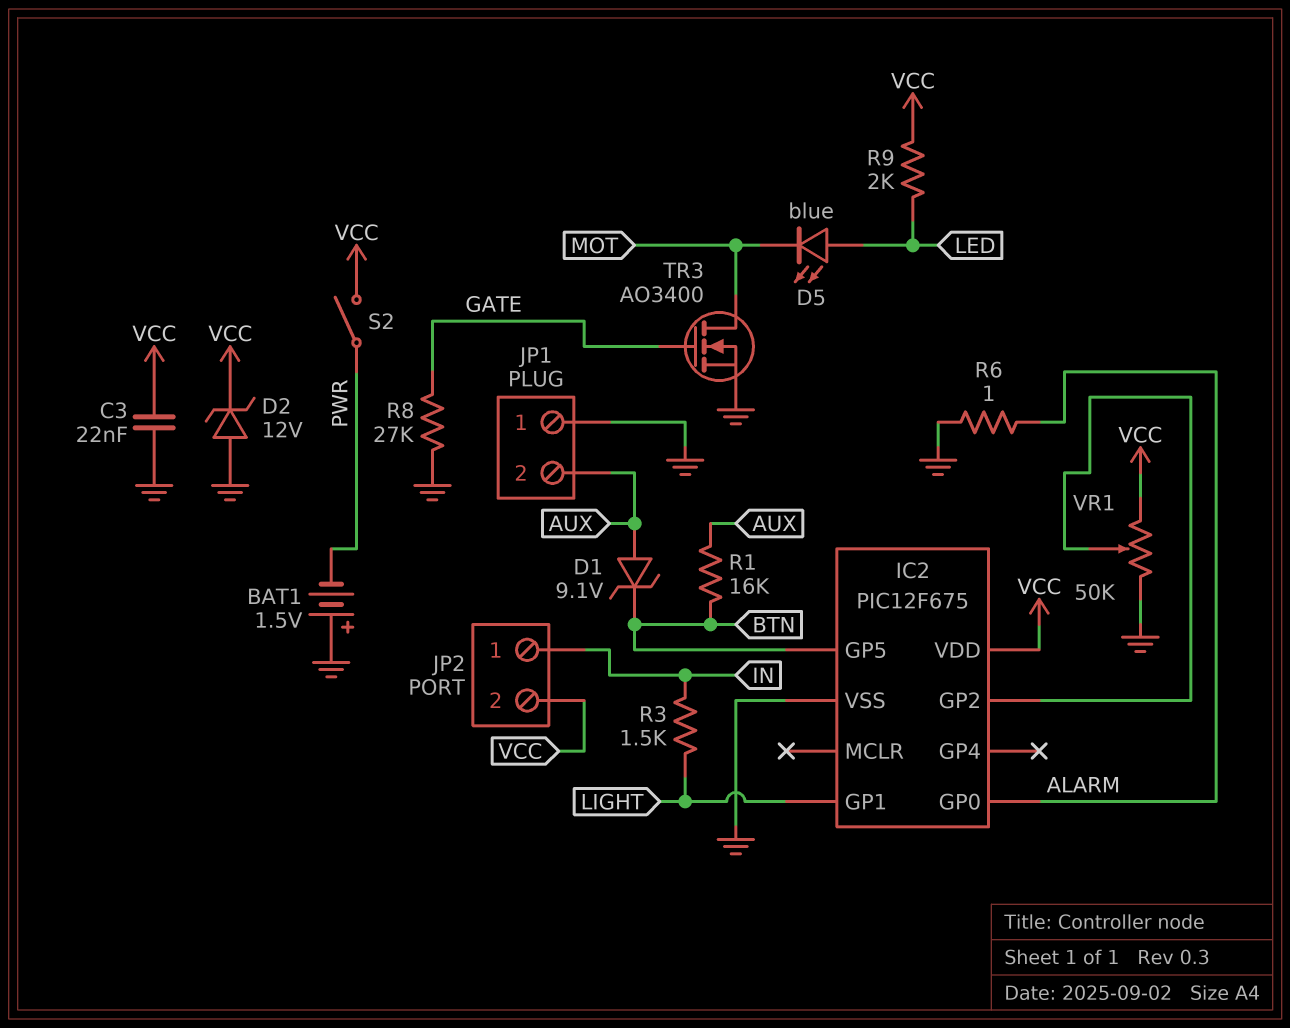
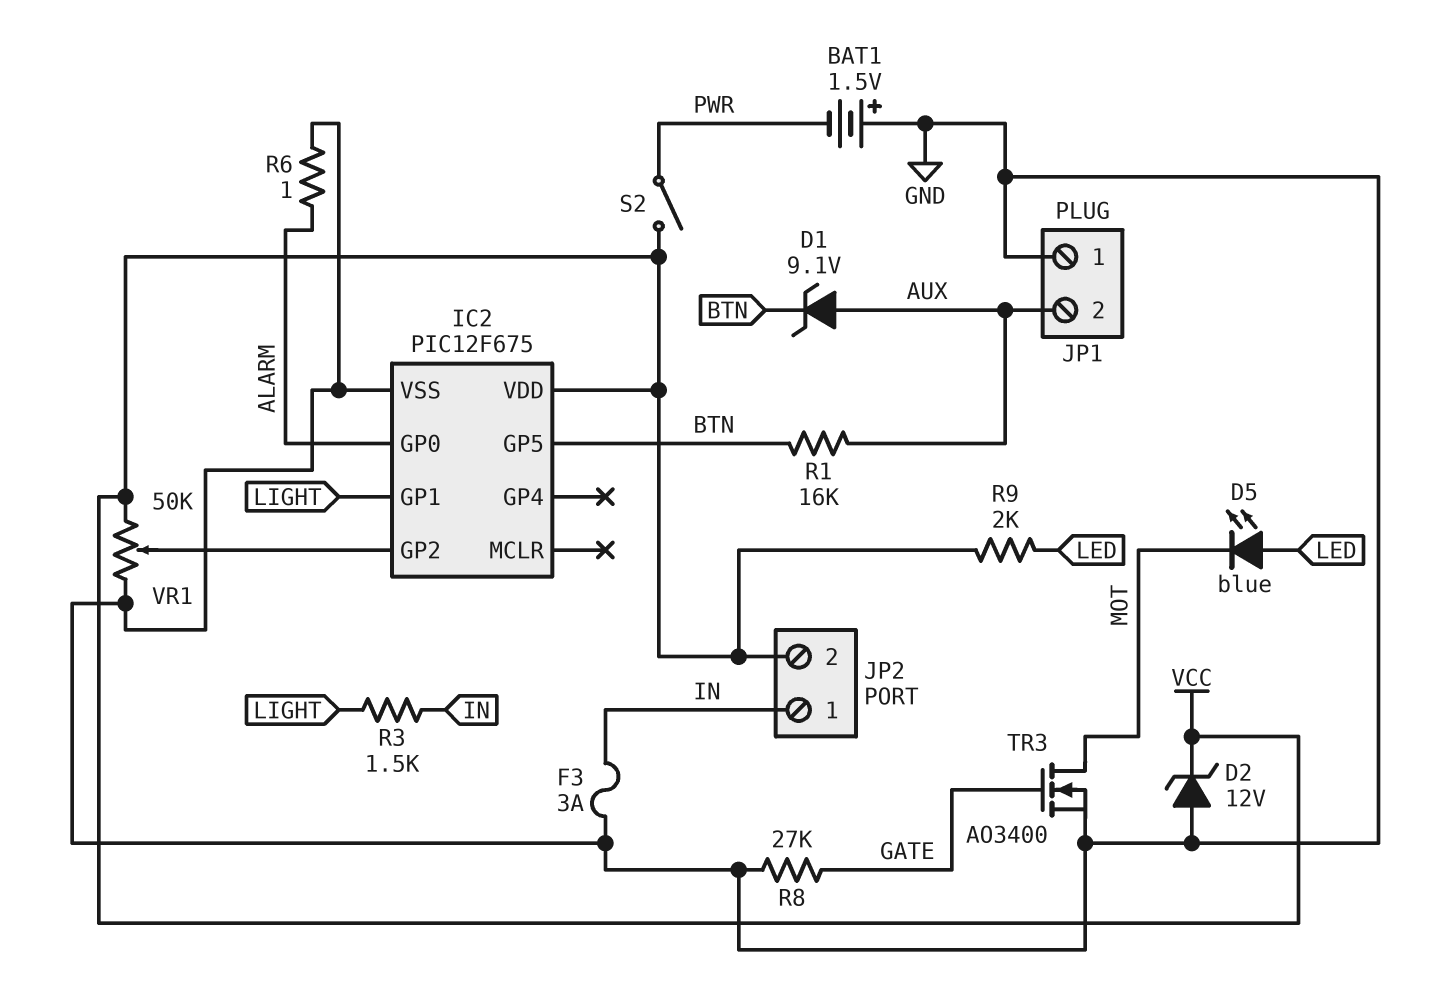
C3: 22nF (GND, VCC) -> none
F3: none -> 3A (GND, IN)

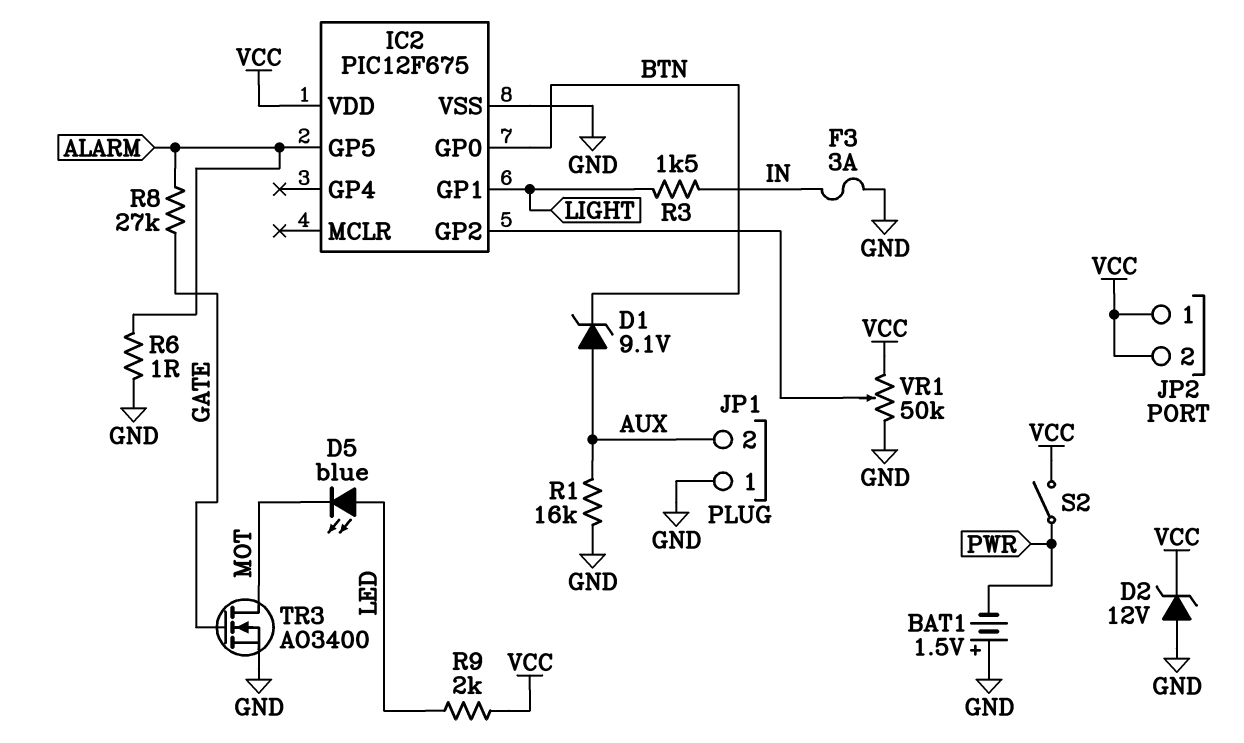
IC2 pin GP0: ALARM -> BTN
IC2 pin GP5: BTN -> ALARM
JP2 pin 1: IN -> VCC
R1: 16k (AUX, BTN) -> 16k (AUX, GND)
R8: 27k (GATE, GND) -> 27k (ALARM, GATE)

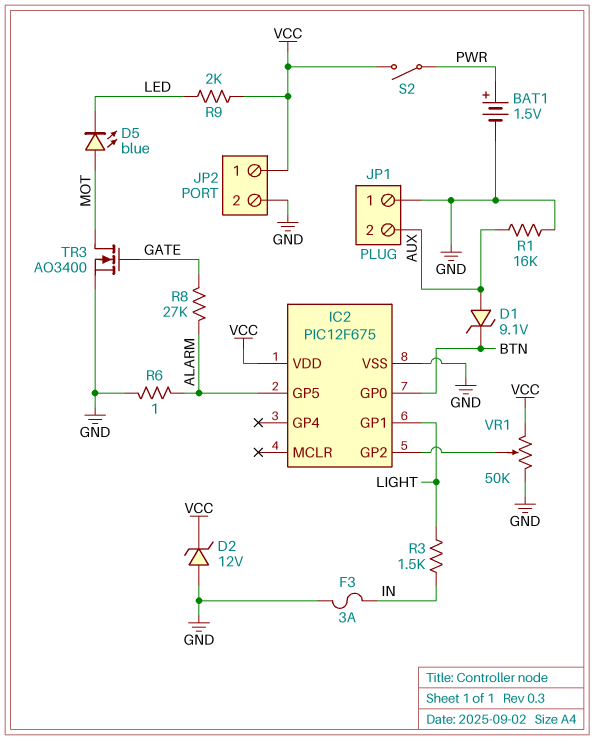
BAT1: 1.5V (plus GND, minus PWR) -> 1.5V (plus PWR, minus GND)
D5: LED blue (A LED, K MOT) -> LED blue (A MOT, K LED)
JP2 pin 2: VCC -> GND

